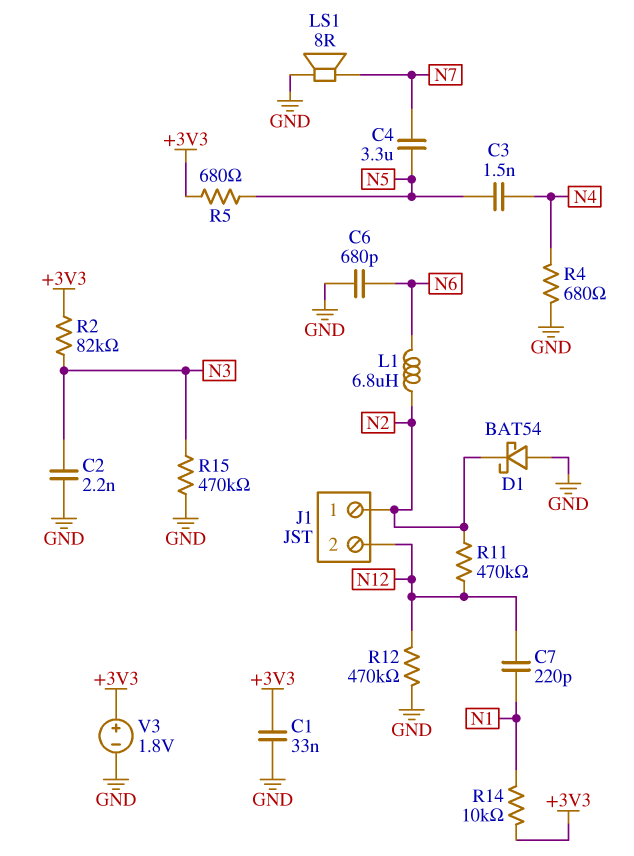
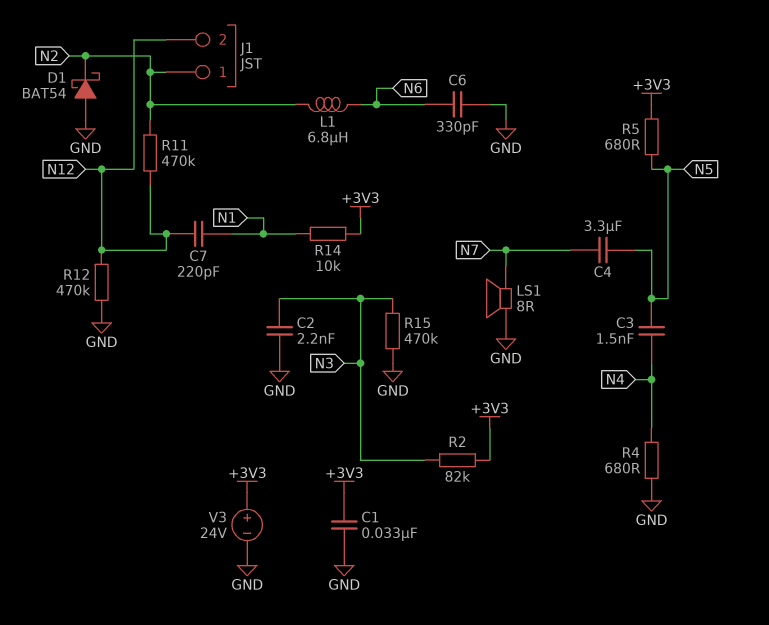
C6: 680pF (GND, N6) -> 330pF (GND, N6)
V3: 1.8V (plus +3V3, minus GND) -> 24V (plus +3V3, minus GND)

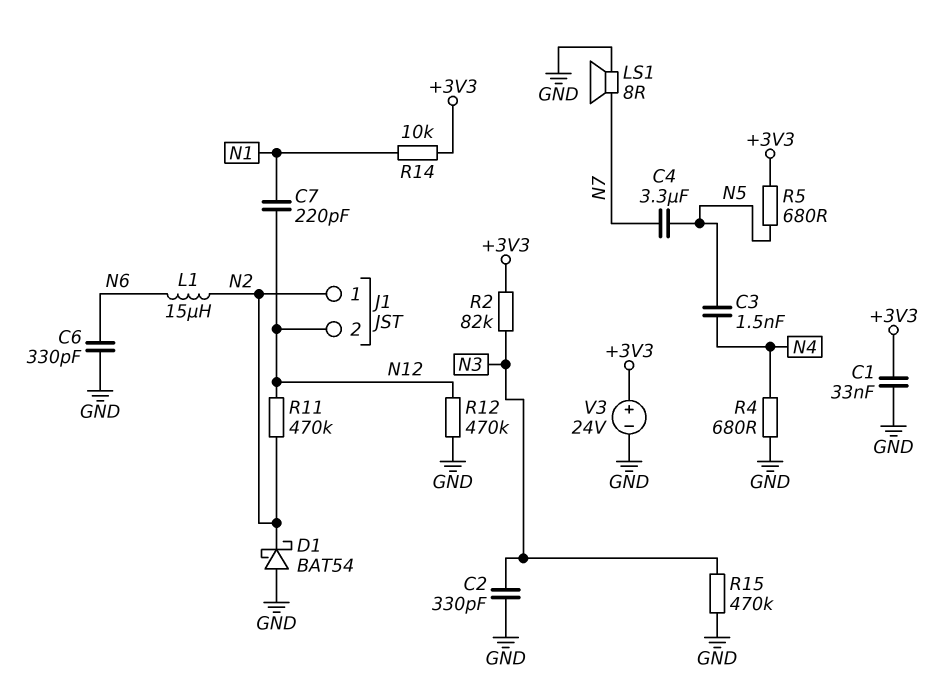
C2: 2.2nF (GND, N3) -> 330pF (GND, N3)
L1: 6.8uH (N2, N6) -> 15uH (N2, N6)

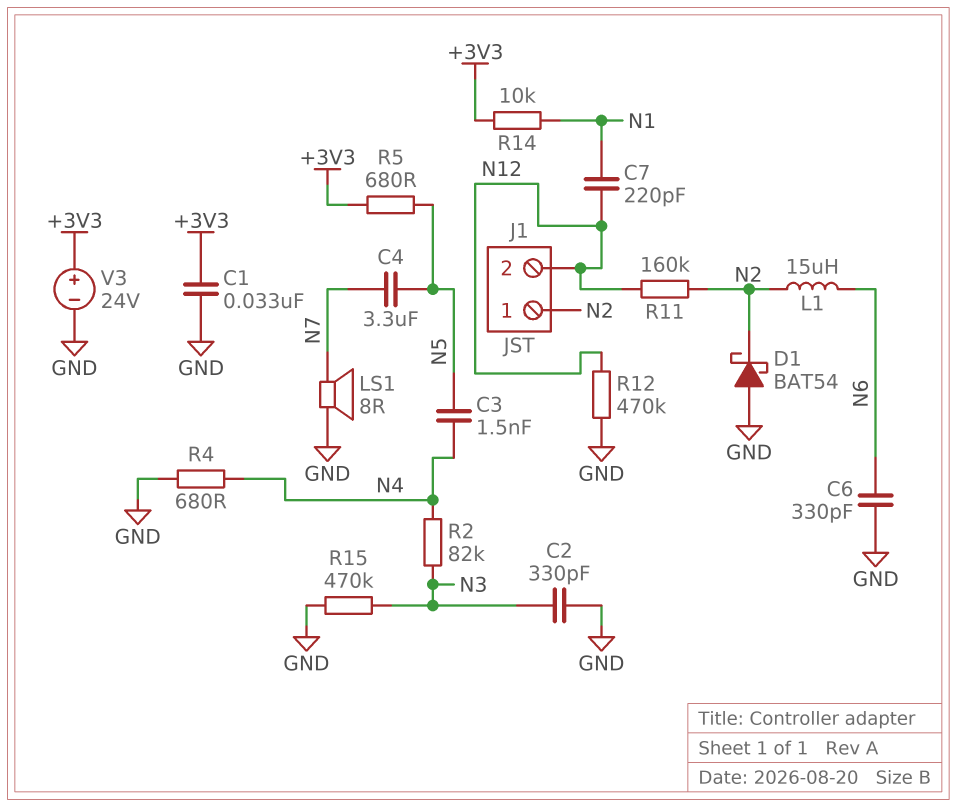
R2: 82k (+3V3, N3) -> 82k (N3, N4)
R11: 470k (N2, N12) -> 160k (N2, N12)

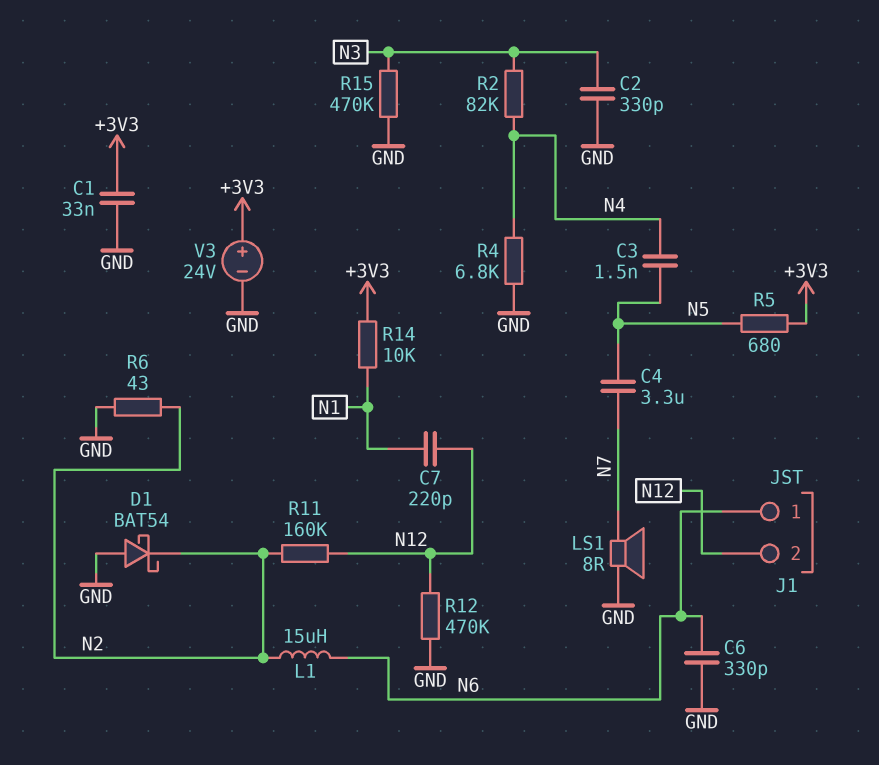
J1 pin 1: N2 -> N6
R4: 680 (GND, N4) -> 6.8k (GND, N4)
R6: none -> 43 (GND, N2)

